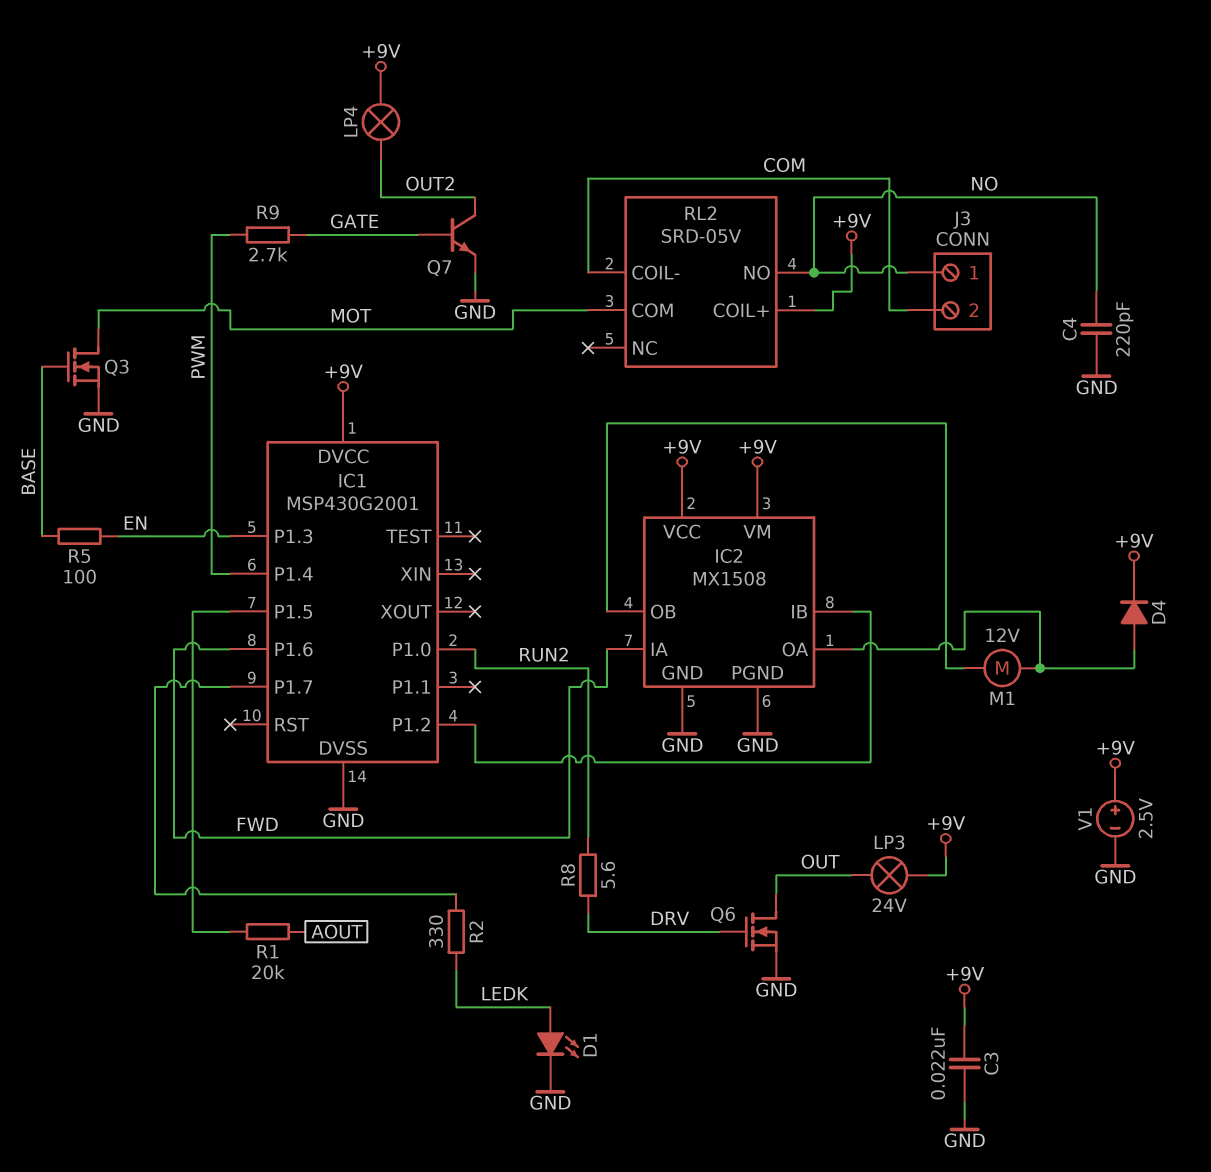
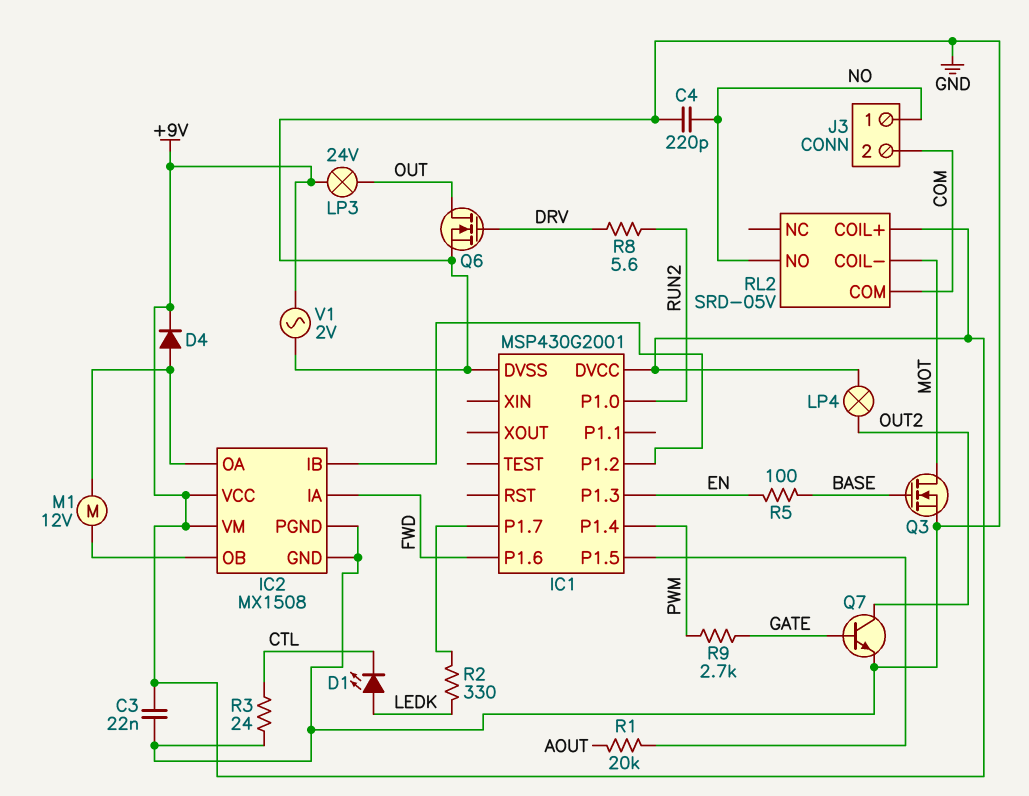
D1: LED (A LEDK, K GND) -> LED (A LEDK, K CTL)
R3: none -> 24 (CTL, GND)
RL2 pin COIL-: COM -> MOT
RL2 pin COM: MOT -> COM
V1: 2.5V (plus +9V, minus GND) -> AC 2V (+9V, GND)

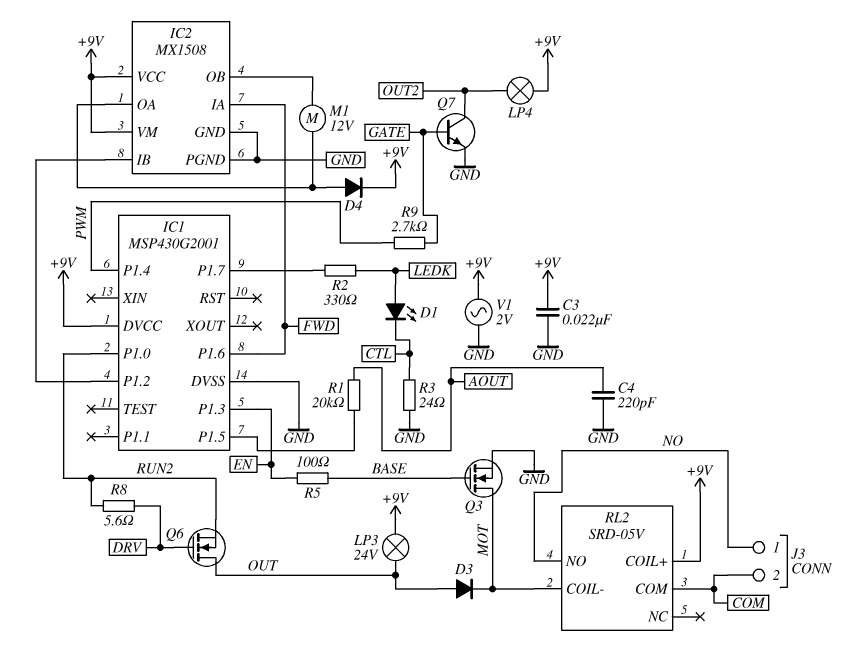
C4: 220pF (GND, NO) -> 220pF (AOUT, GND)
D3: none -> diode (A OUT, K MOT)
Q6: NMOS (G DRV, D OUT, S GND) -> NMOS (G DRV, D OUT, S RUN2)

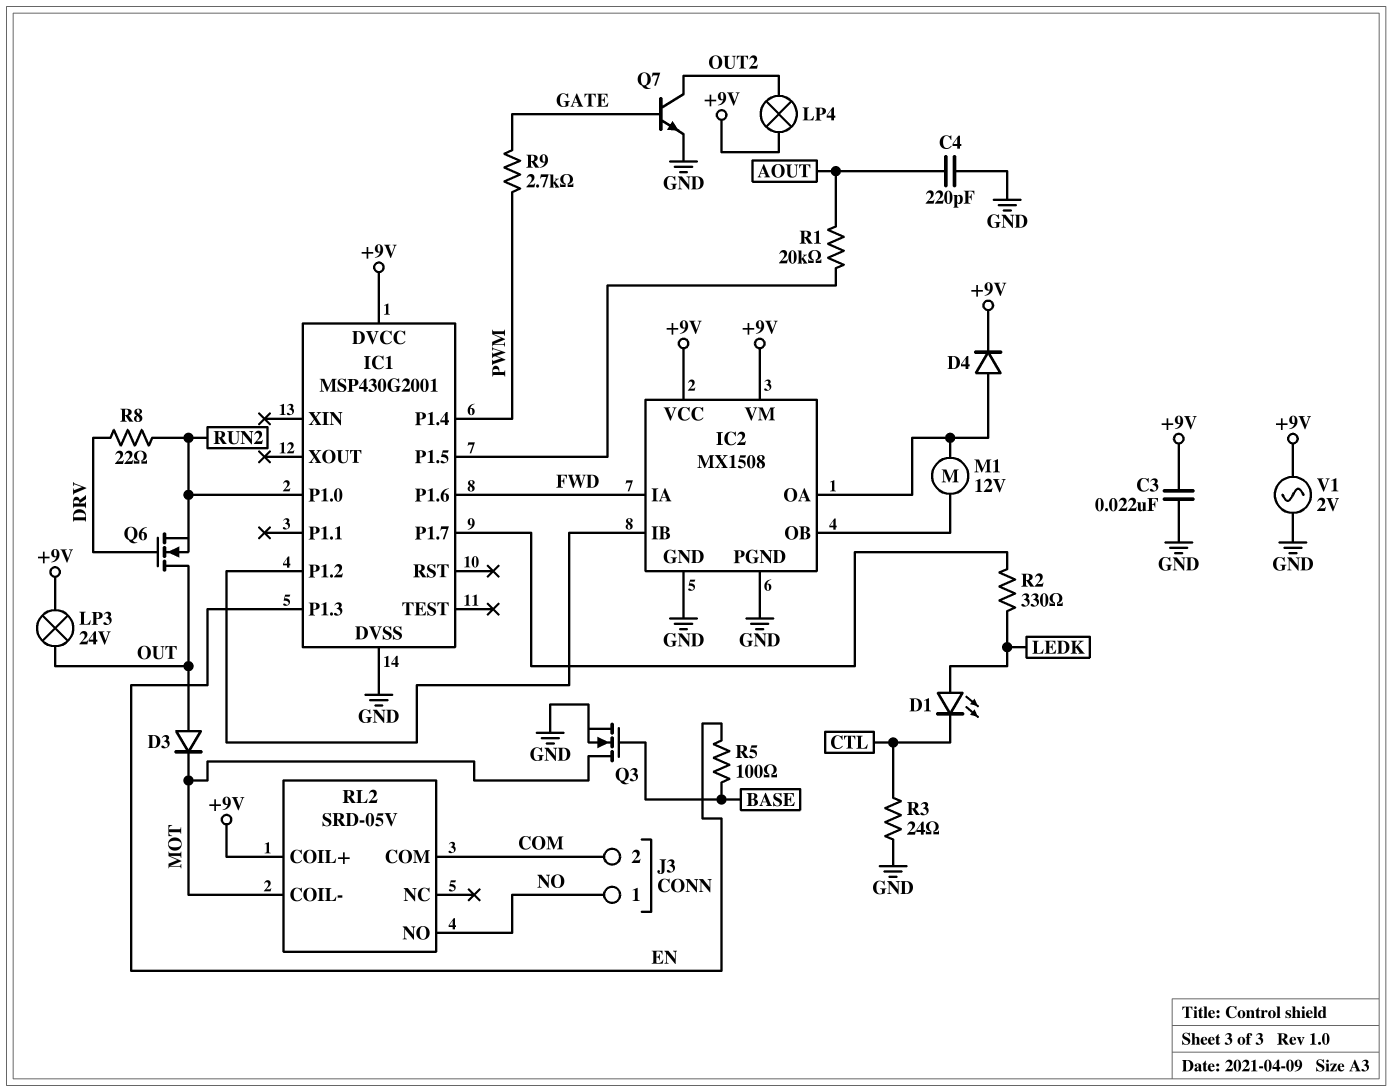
R8: 5.6 (DRV, RUN2) -> 22 (DRV, RUN2)

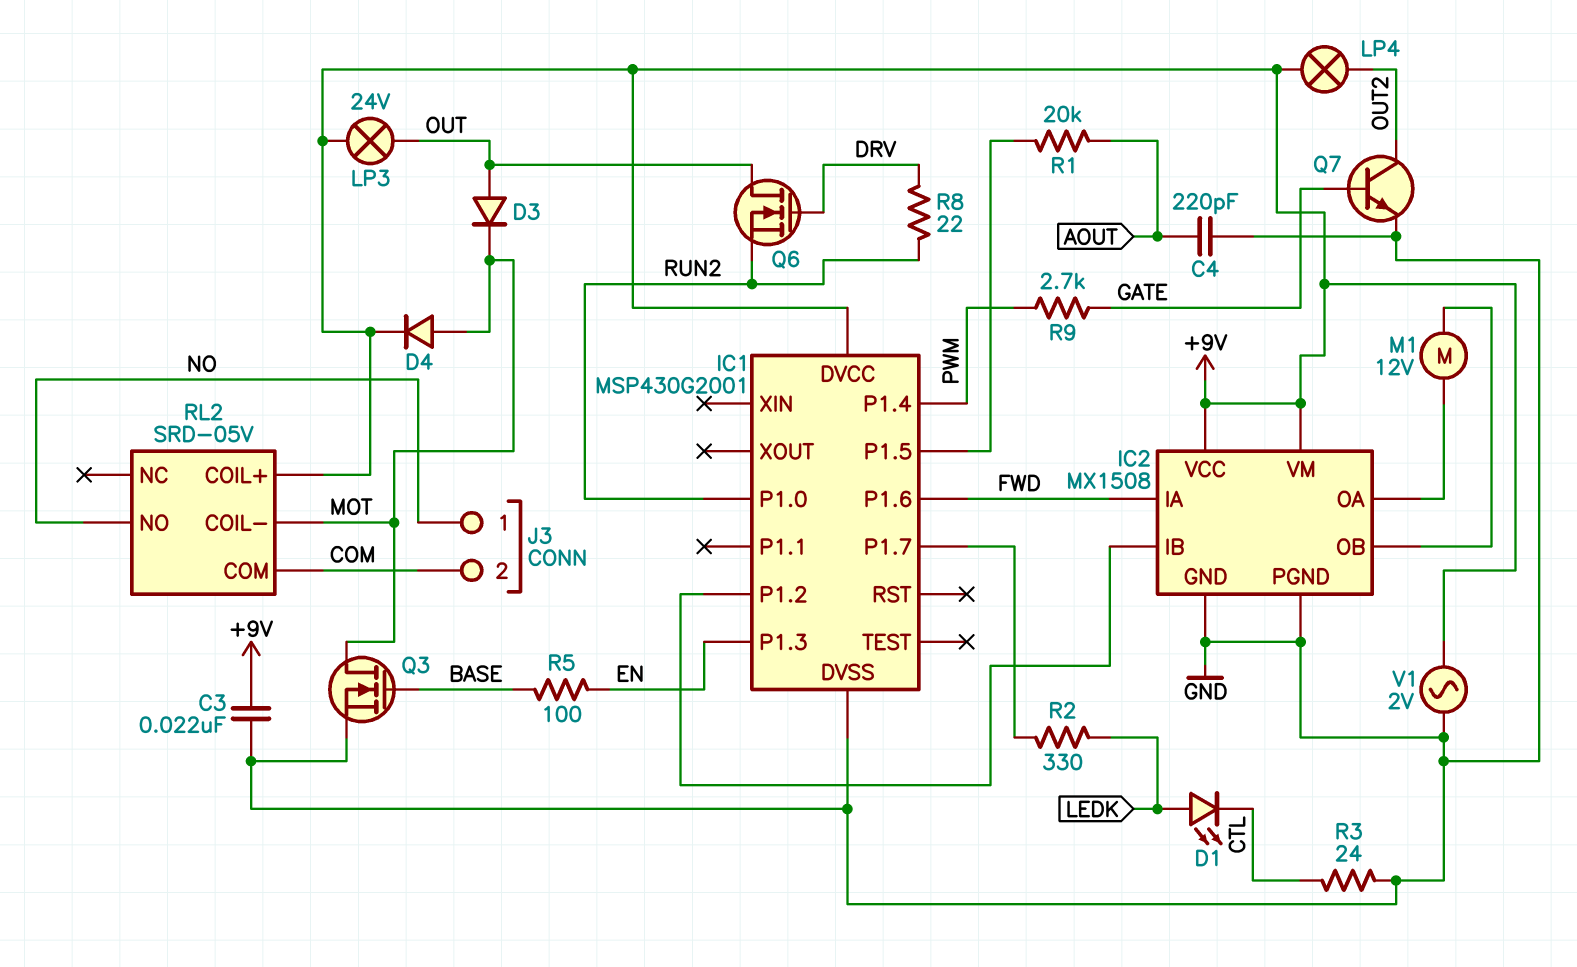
D4: diode (A IC2/OA, K +9V) -> diode (A MOT, K +9V)

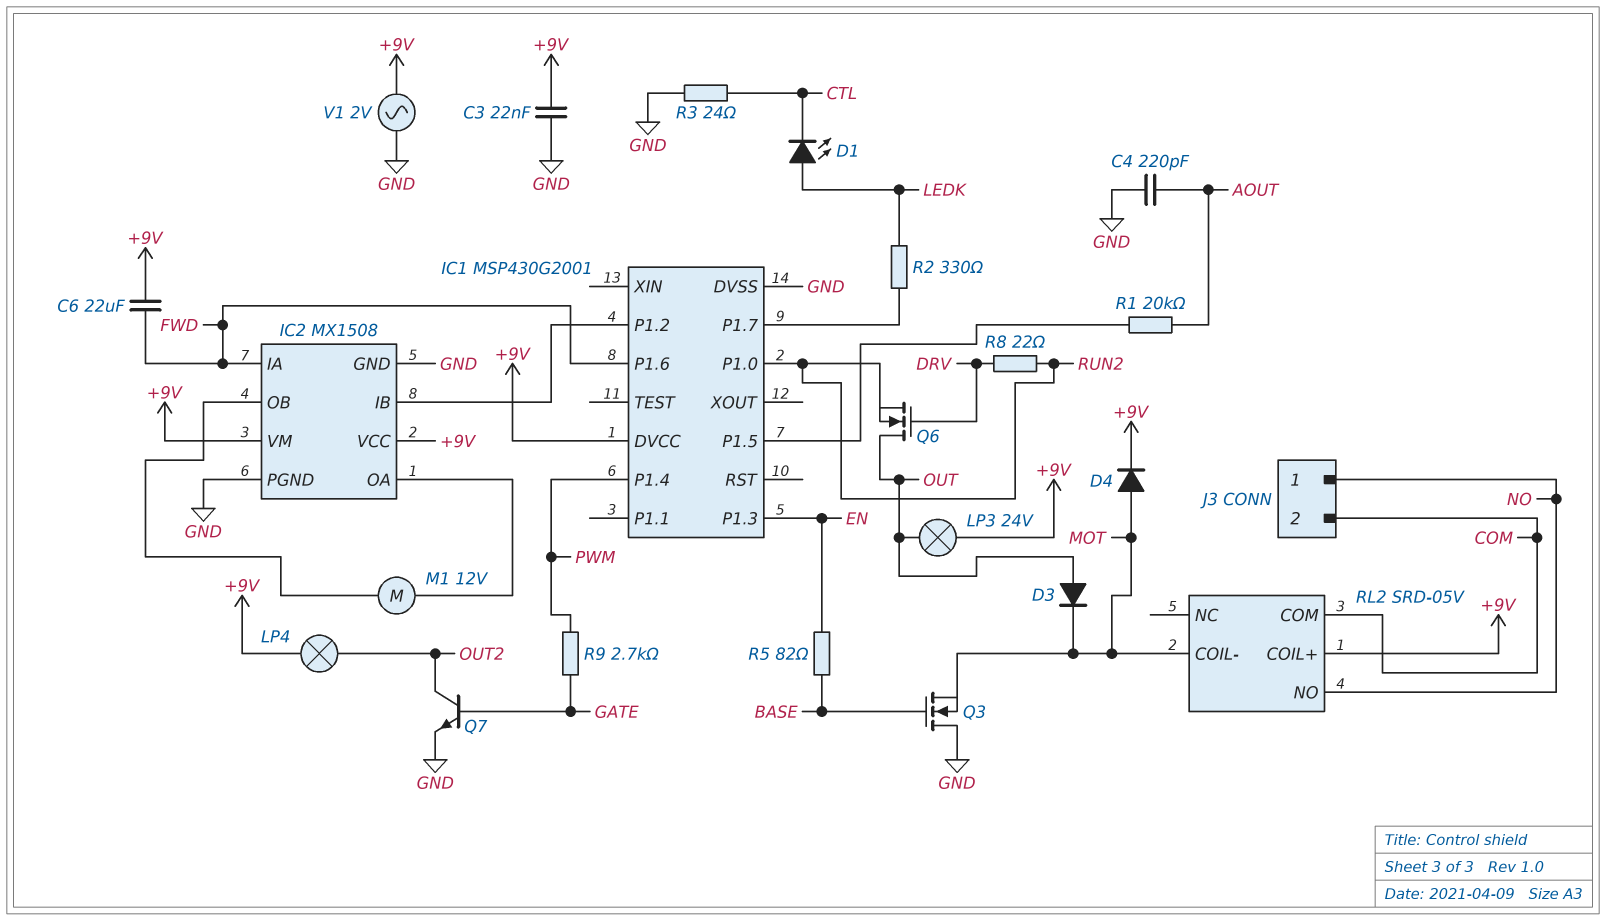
C6: none -> 22uF (+9V, FWD)
Q3: NMOS (G BASE, D MOT, S GND) -> NMOS (G BASE, D GND, S MOT)
R5: 100 (BASE, EN) -> 82 (BASE, EN)

